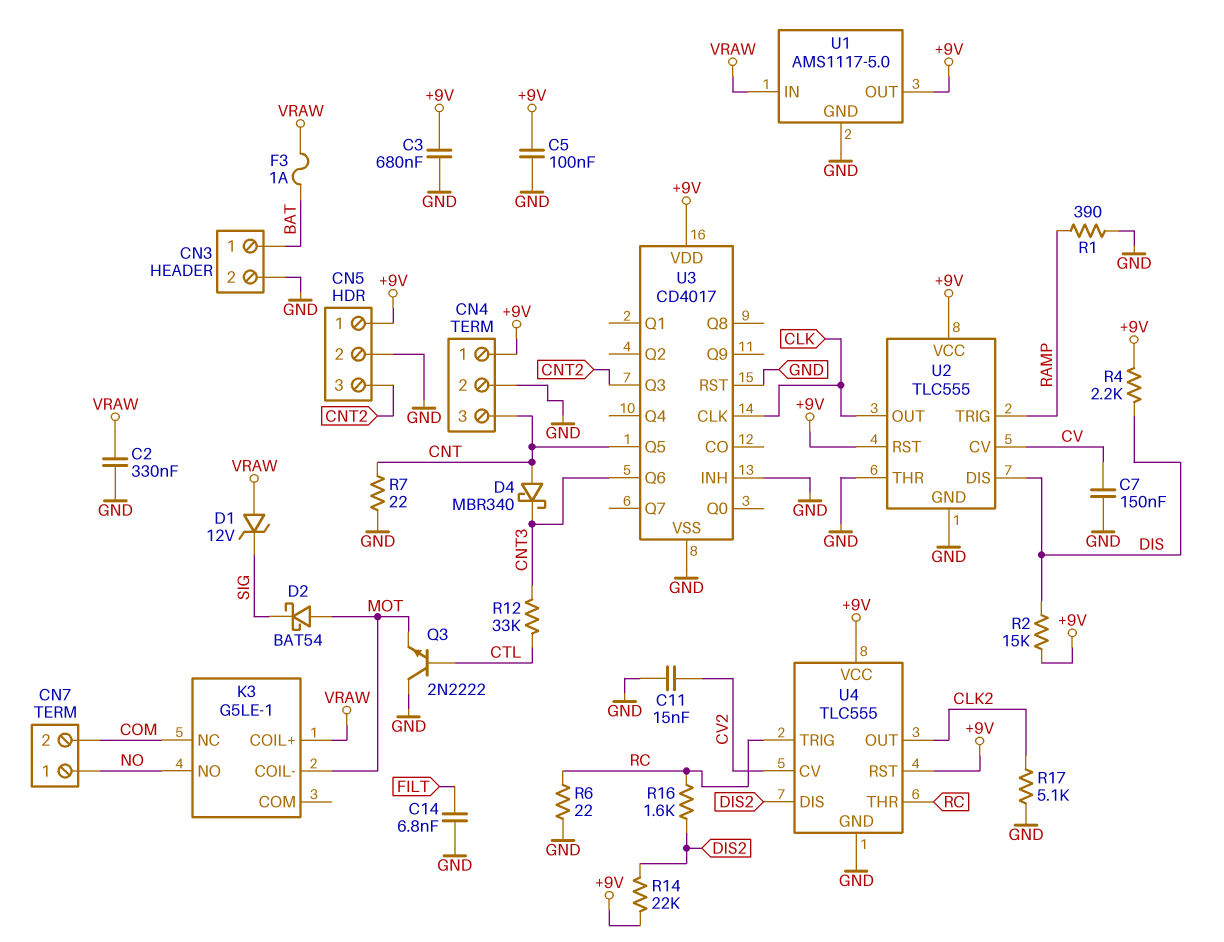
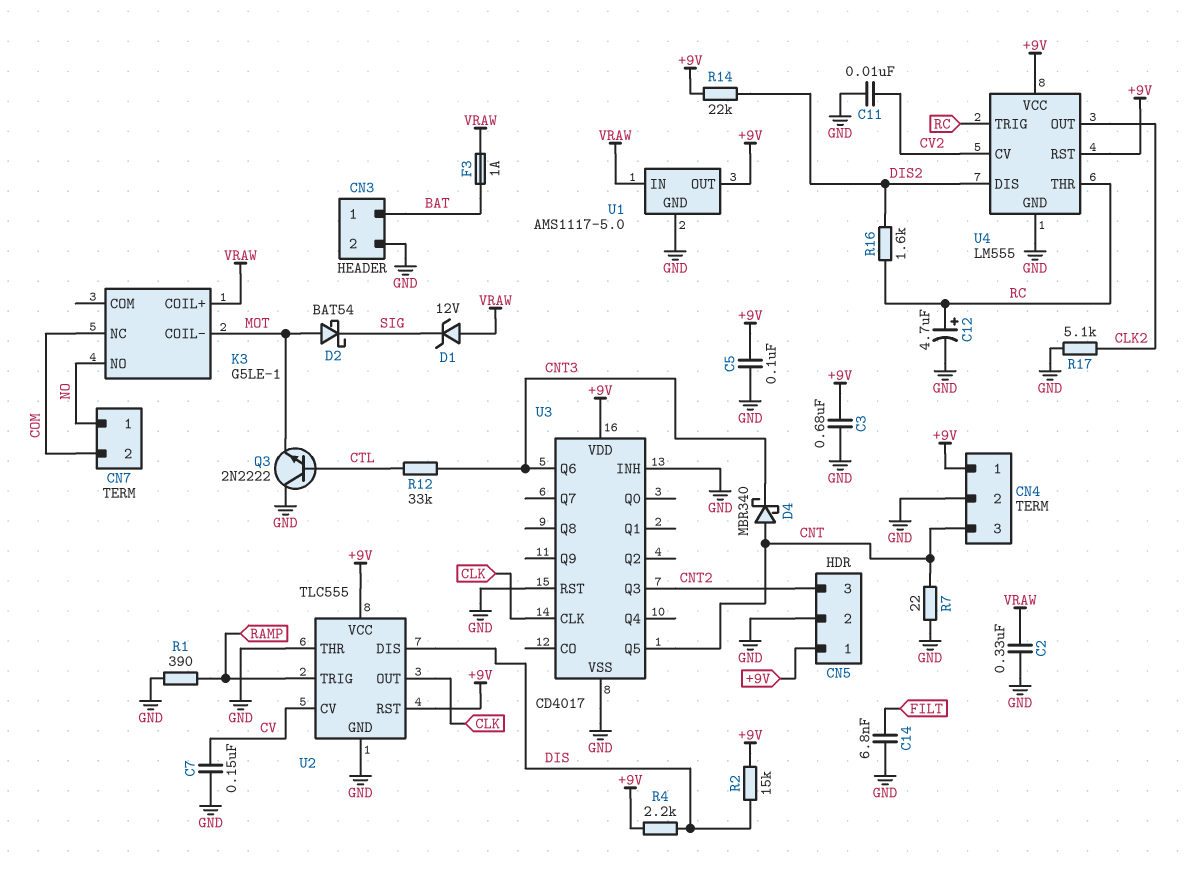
C11: 15nF (CV2, GND) -> 10nF (CV2, GND)
C12: none -> 4.7uF (plus RC, minus GND)
R6: 22 (GND, RC) -> none
U4: TLC555 -> LM555

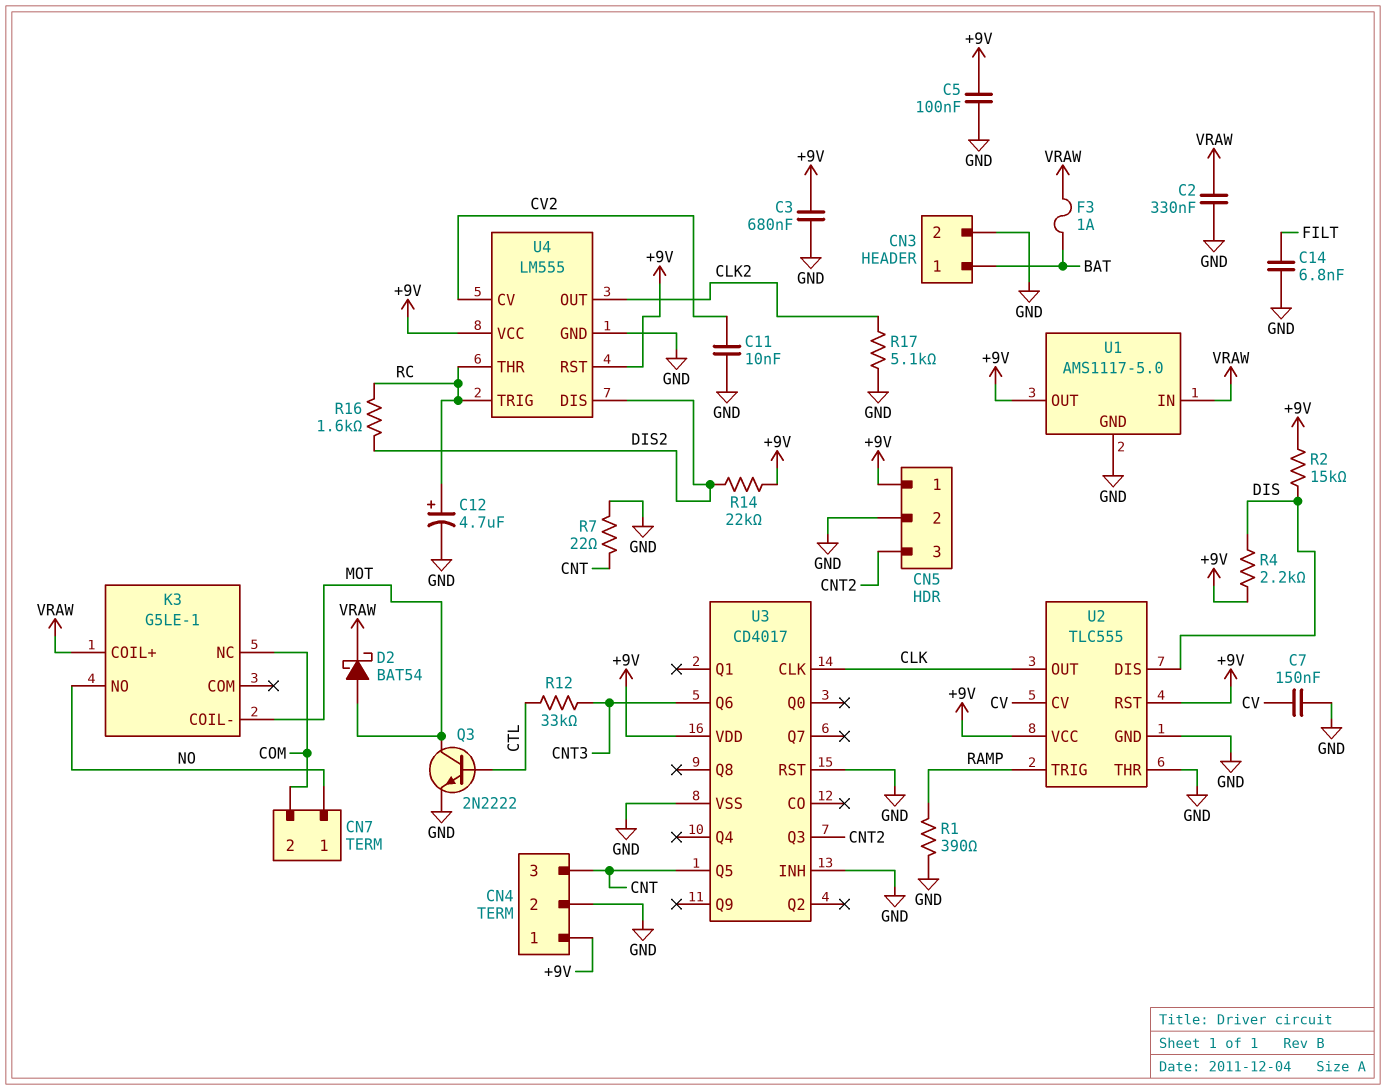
D1: zener 12V (A VRAW, K SIG) -> none
D2: schottky BAT54 (A MOT, K SIG) -> schottky BAT54 (A MOT, K VRAW)
D4: schottky MBR340 (A CNT, K CNT3) -> none
Q3: NPN 2N2222 (B CTL, C GND, E MOT) -> NPN 2N2222 (B CTL, C MOT, E GND)

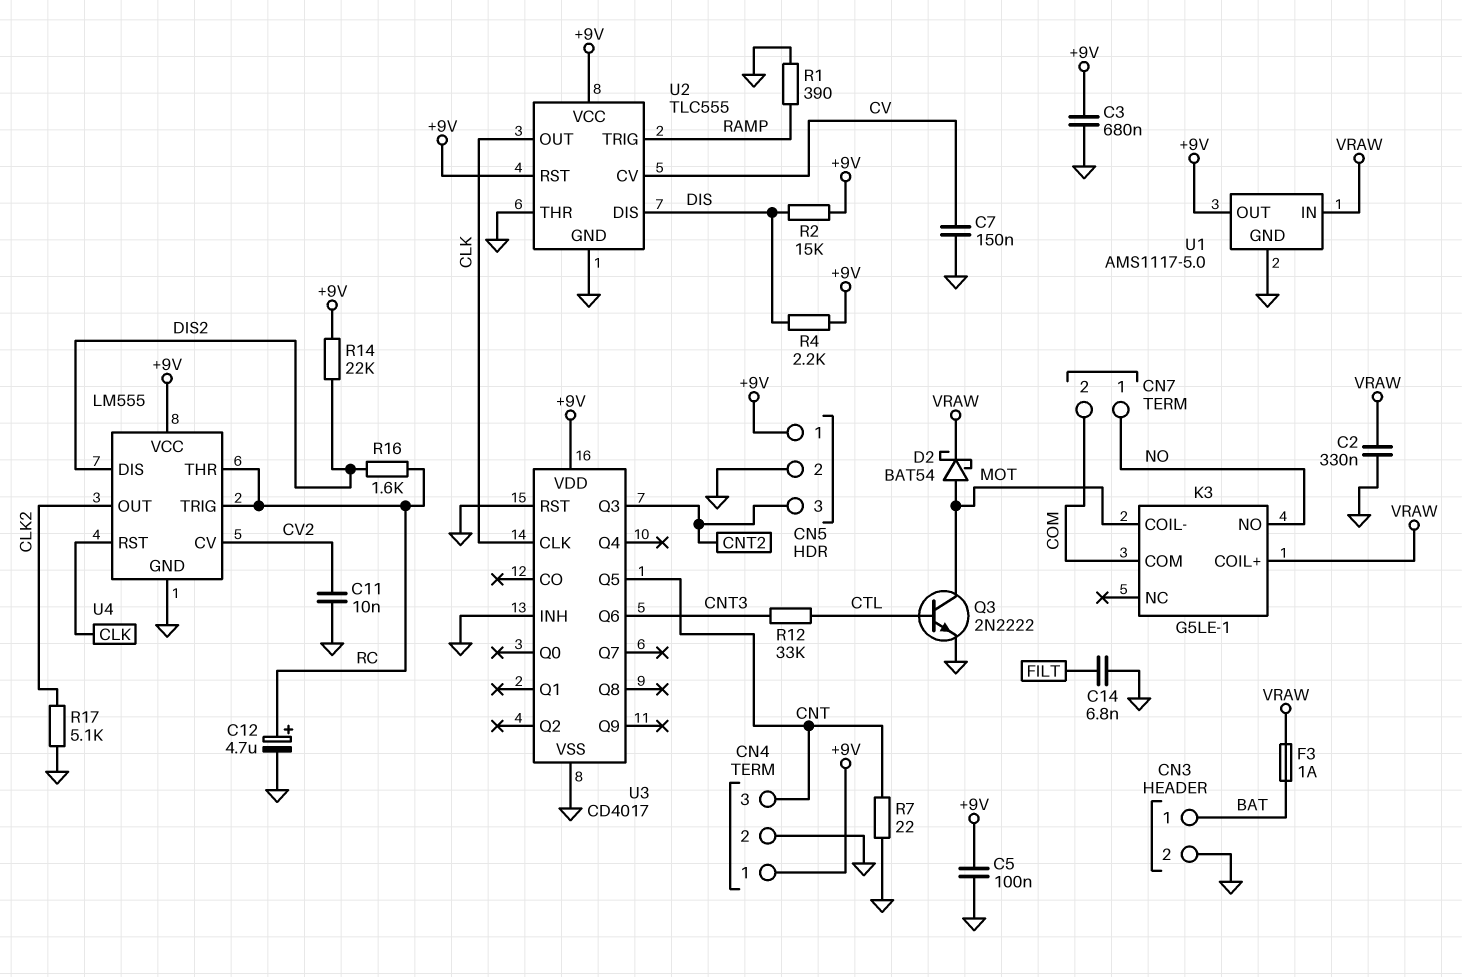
K3 pin COM: none -> COM
K3 pin NC: COM -> none
U4 pin RST: +9V -> CLK

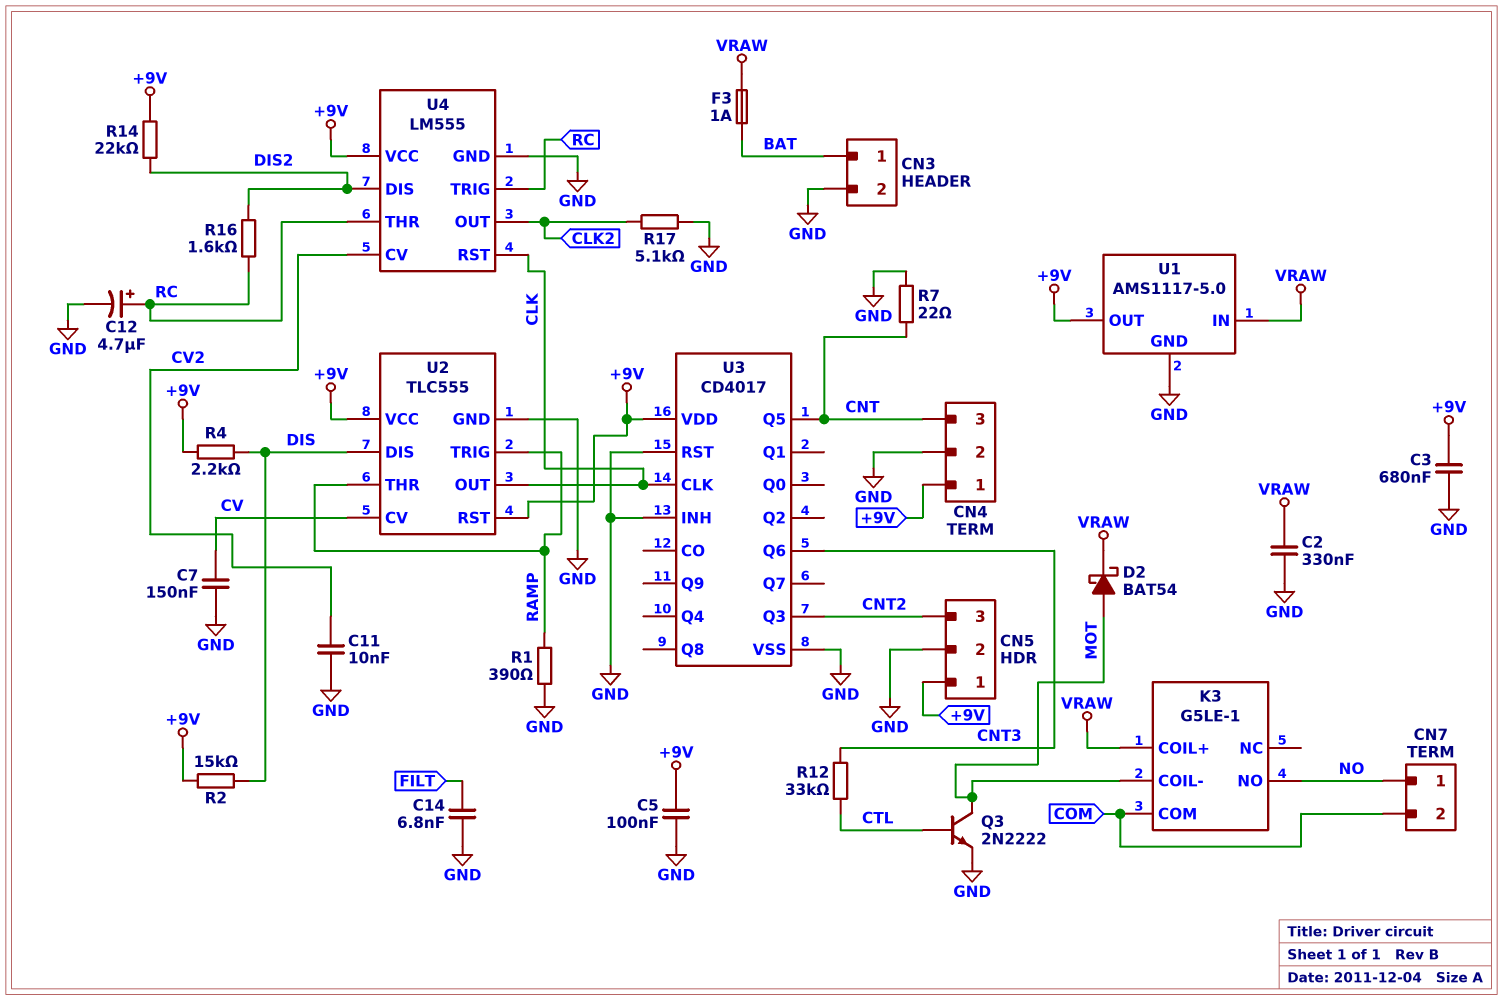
U2 pin THR: GND -> RAMP

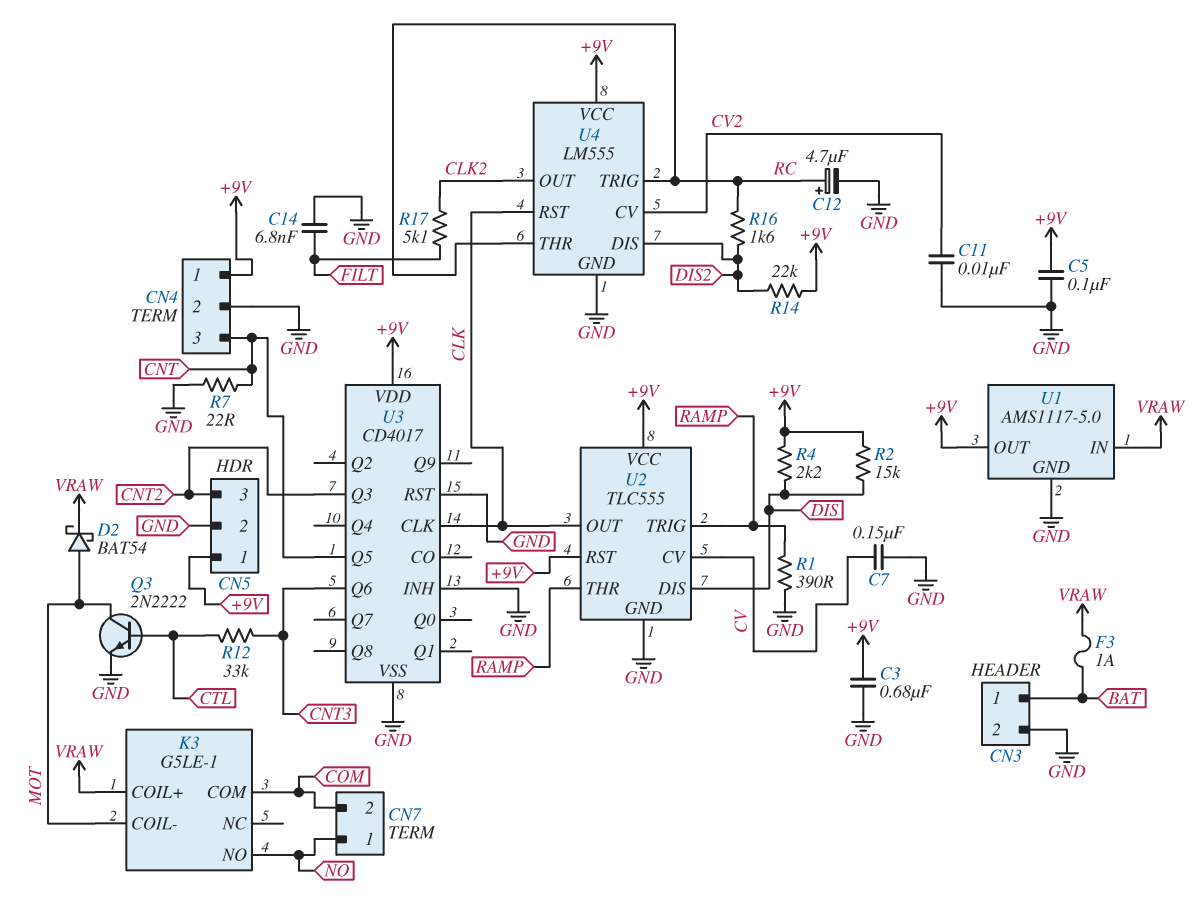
C2: 330nF (GND, VRAW) -> none
R17: 5.1k (CLK2, GND) -> 5.1k (CLK2, FILT)

